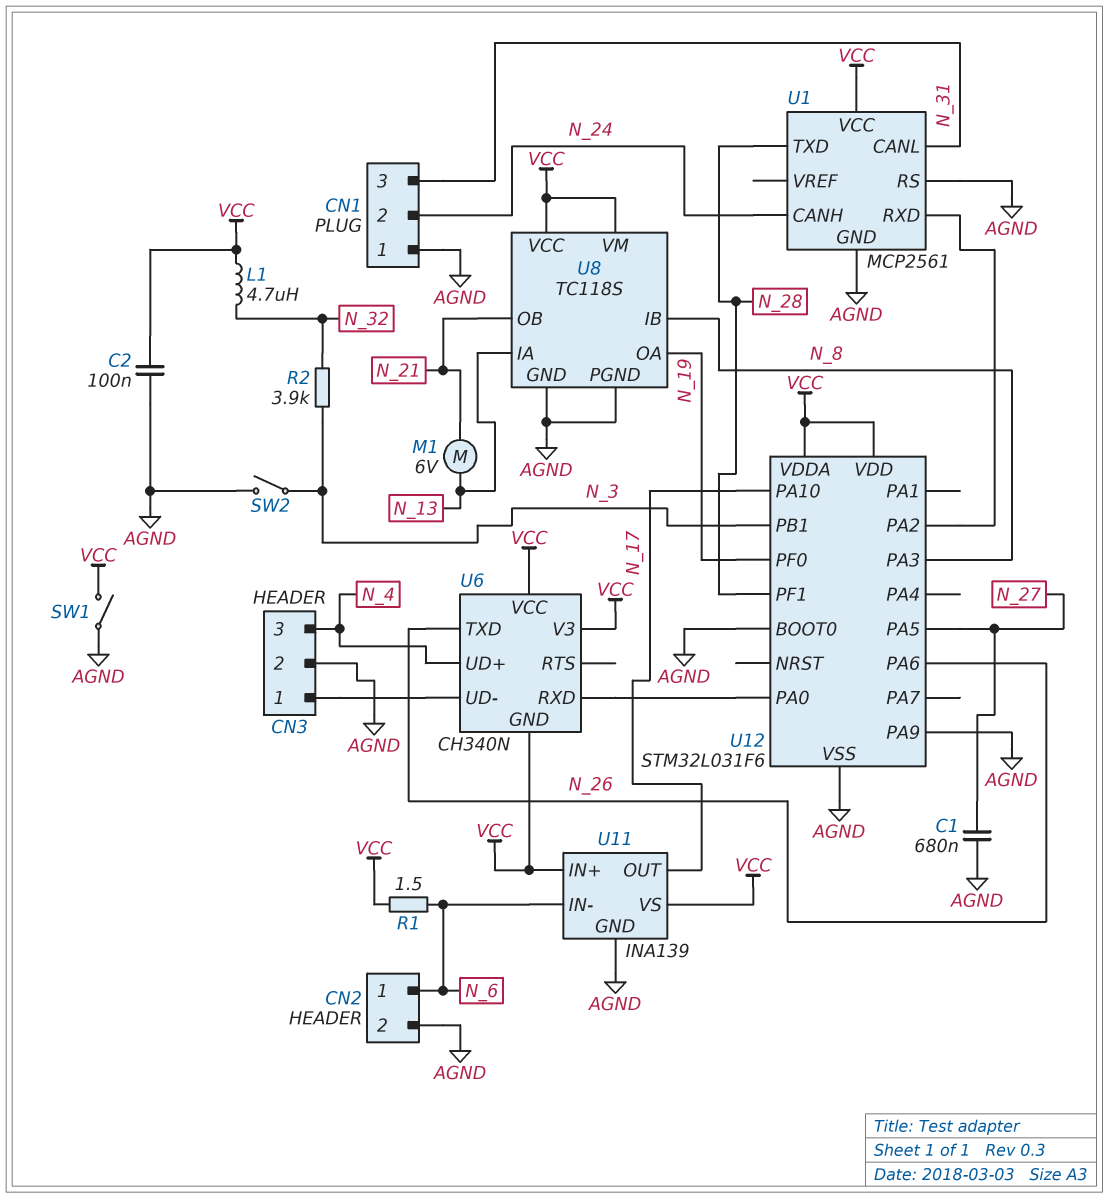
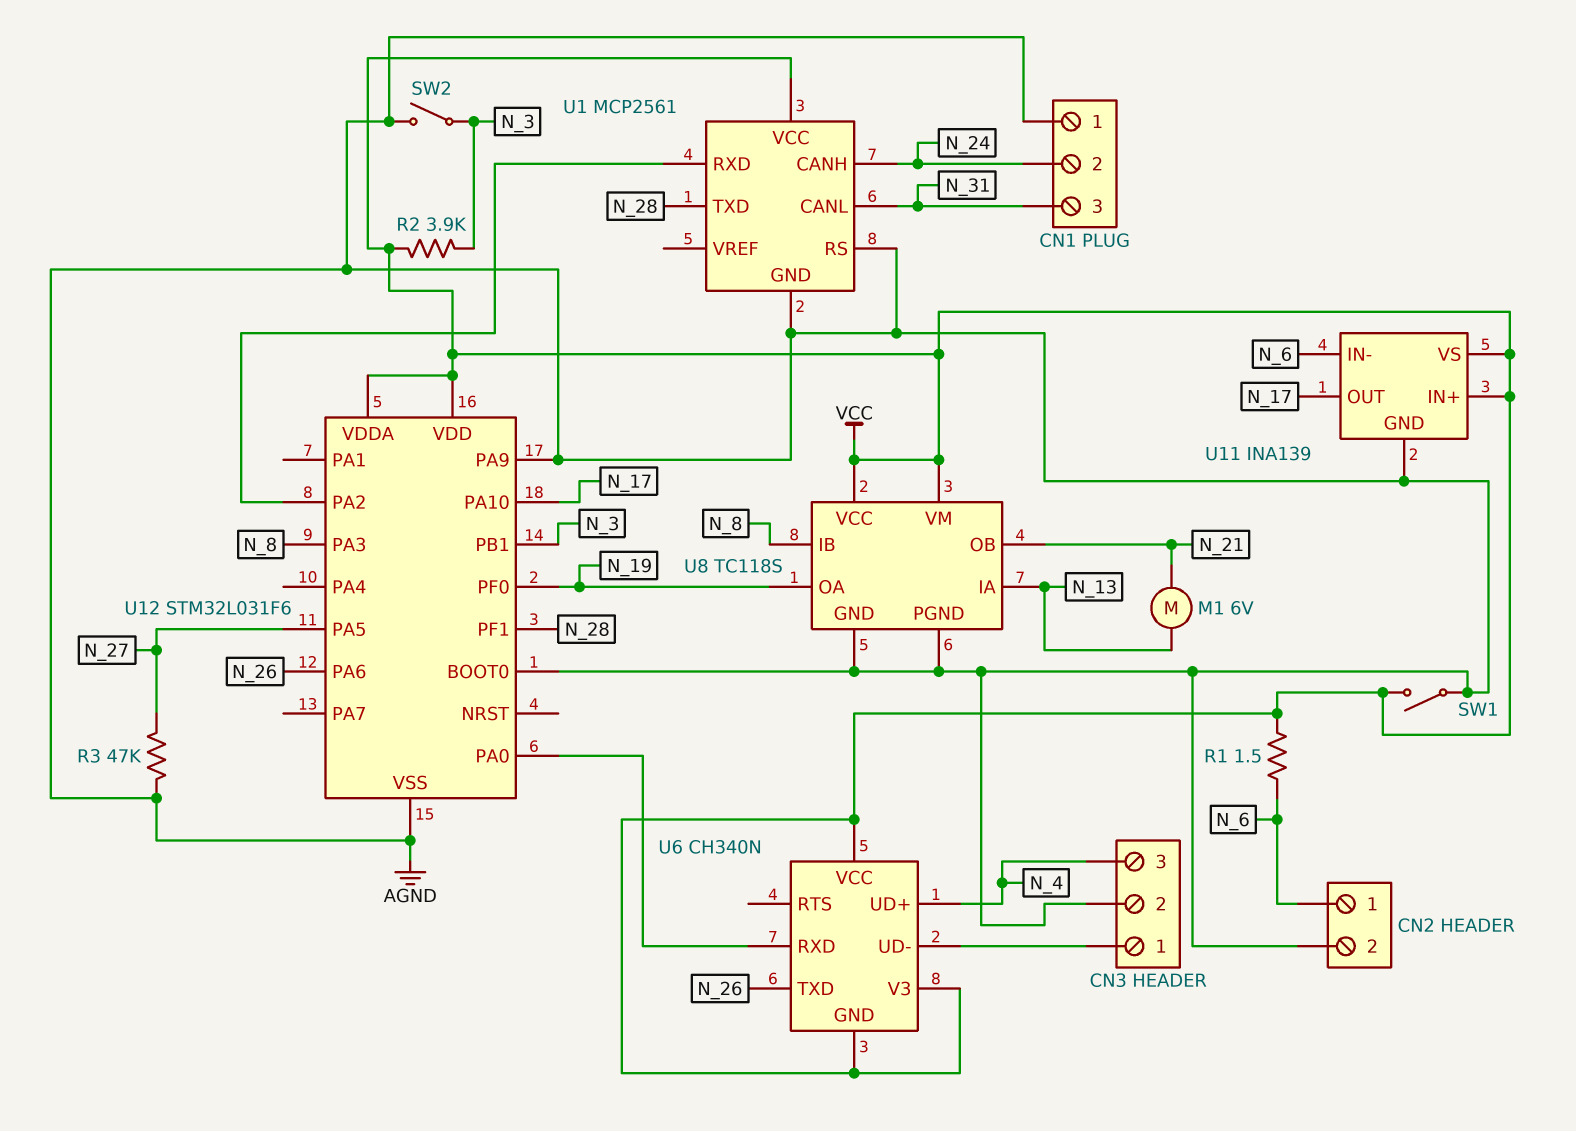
C1: 680nF (AGND, N_27) -> none
C2: 100nF (AGND, VCC) -> none
L1: 4.7uH (N_32, VCC) -> none
R2: 3.9k (N_3, N_32) -> 3.9k (N_3, VCC)
R3: none -> 47k (AGND, N_27)

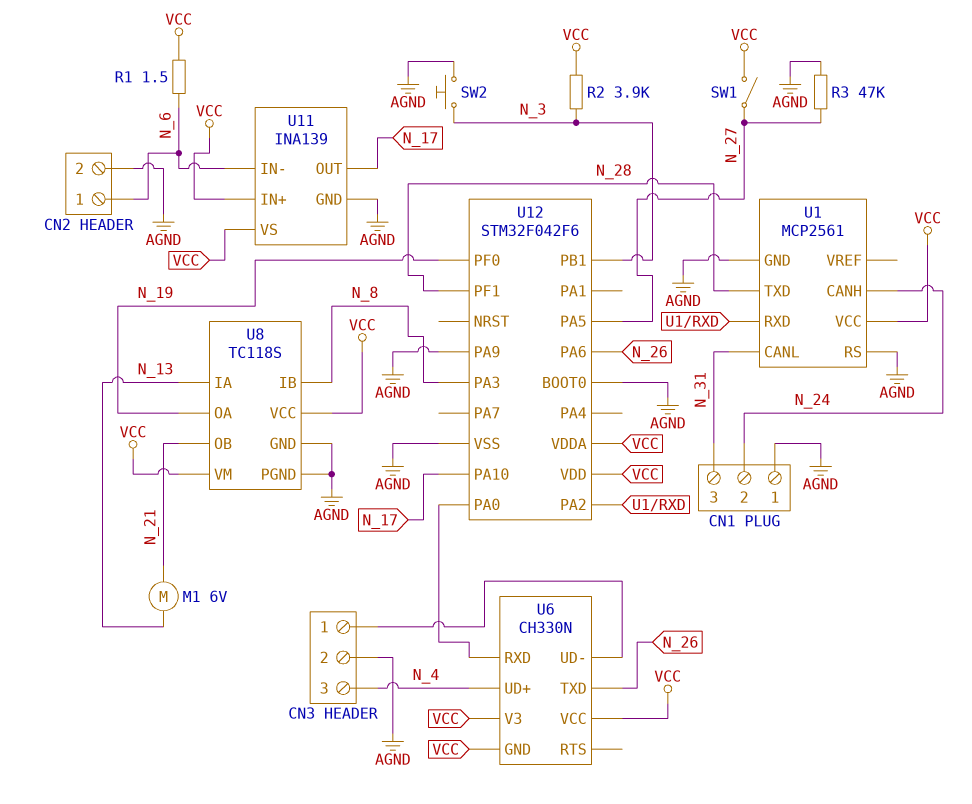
SW1: switch (AGND, VCC) -> switch (N_27, VCC)
SW2: switch (AGND, N_3) -> button (AGND, N_3)
U6: CH340N -> CH330N
U12: STM32L031F6 -> STM32F042F6

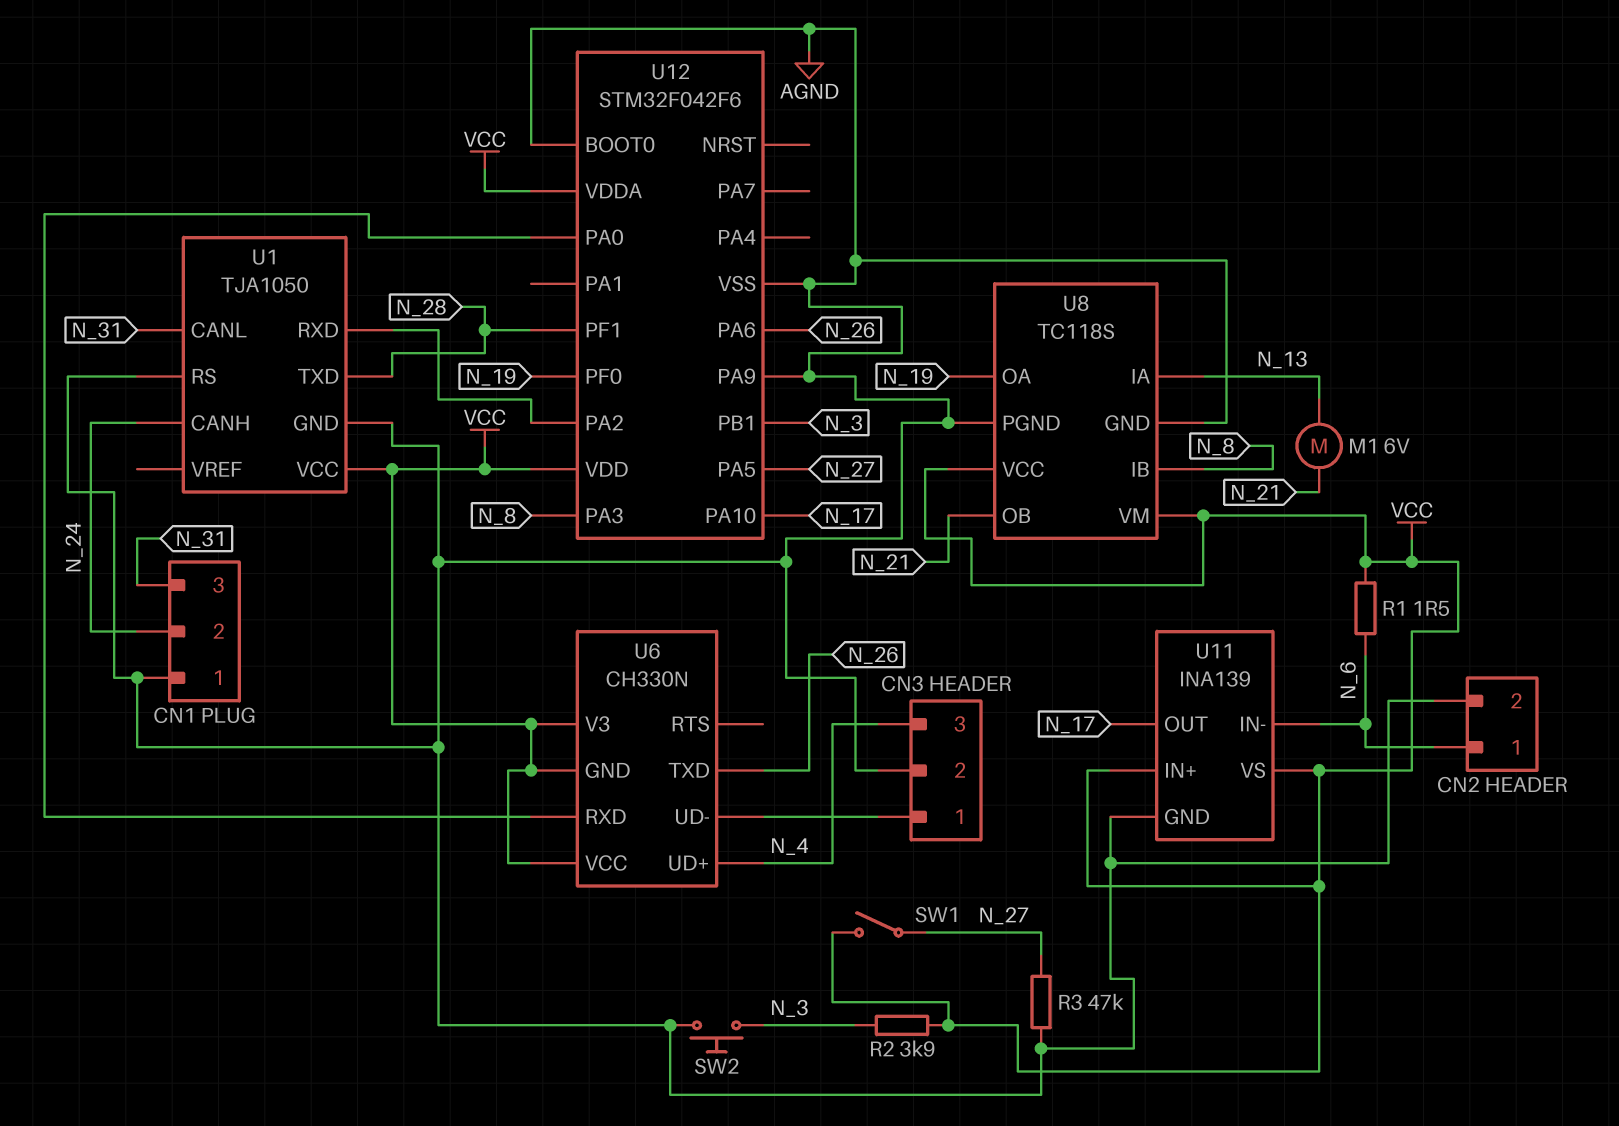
U1: MCP2561 -> TJA1050

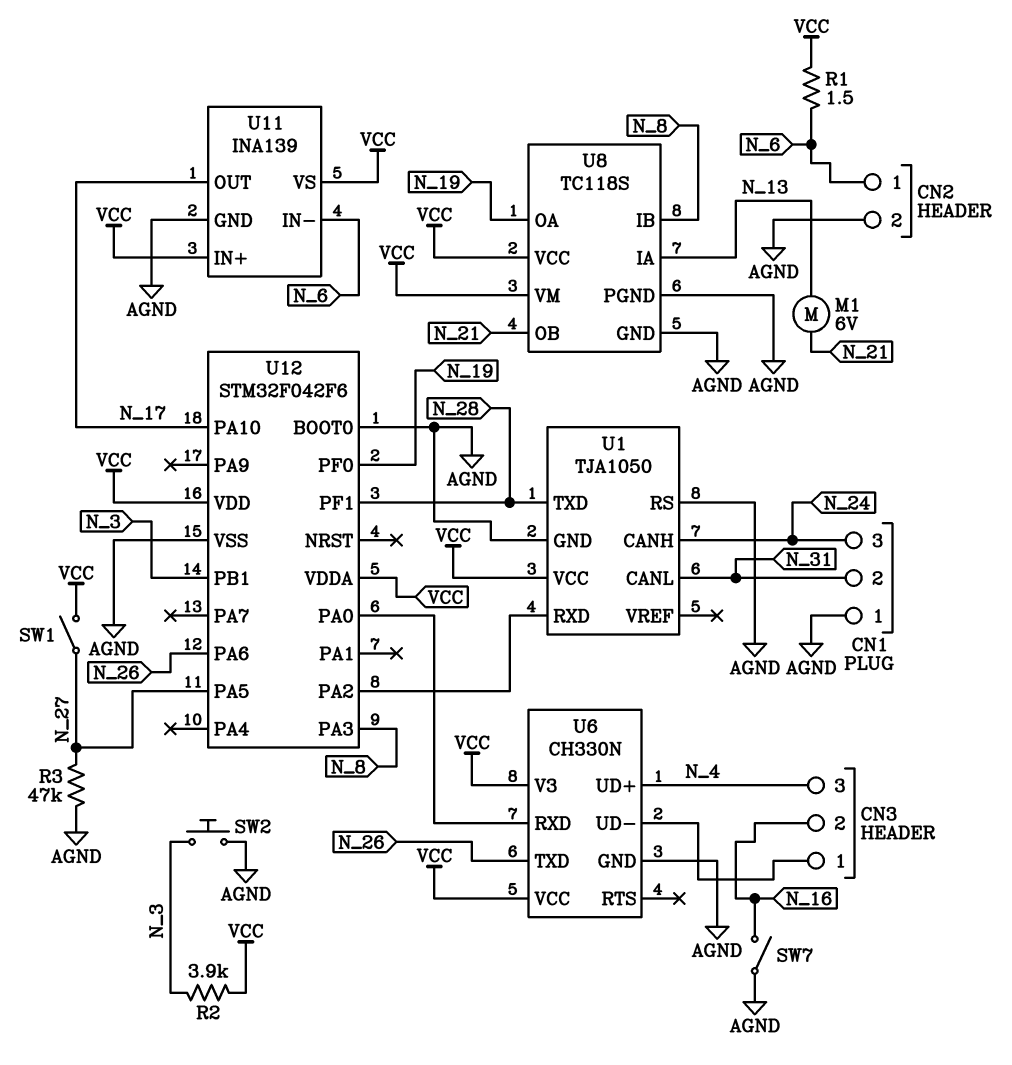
CN1 pin 2: N_24 -> N_31
CN1 pin 3: N_31 -> N_24
CN3 pin 2: AGND -> N_16
SW7: none -> switch (AGND, N_16)
U6 pin GND: VCC -> AGND
U12 pin PA9: AGND -> none

